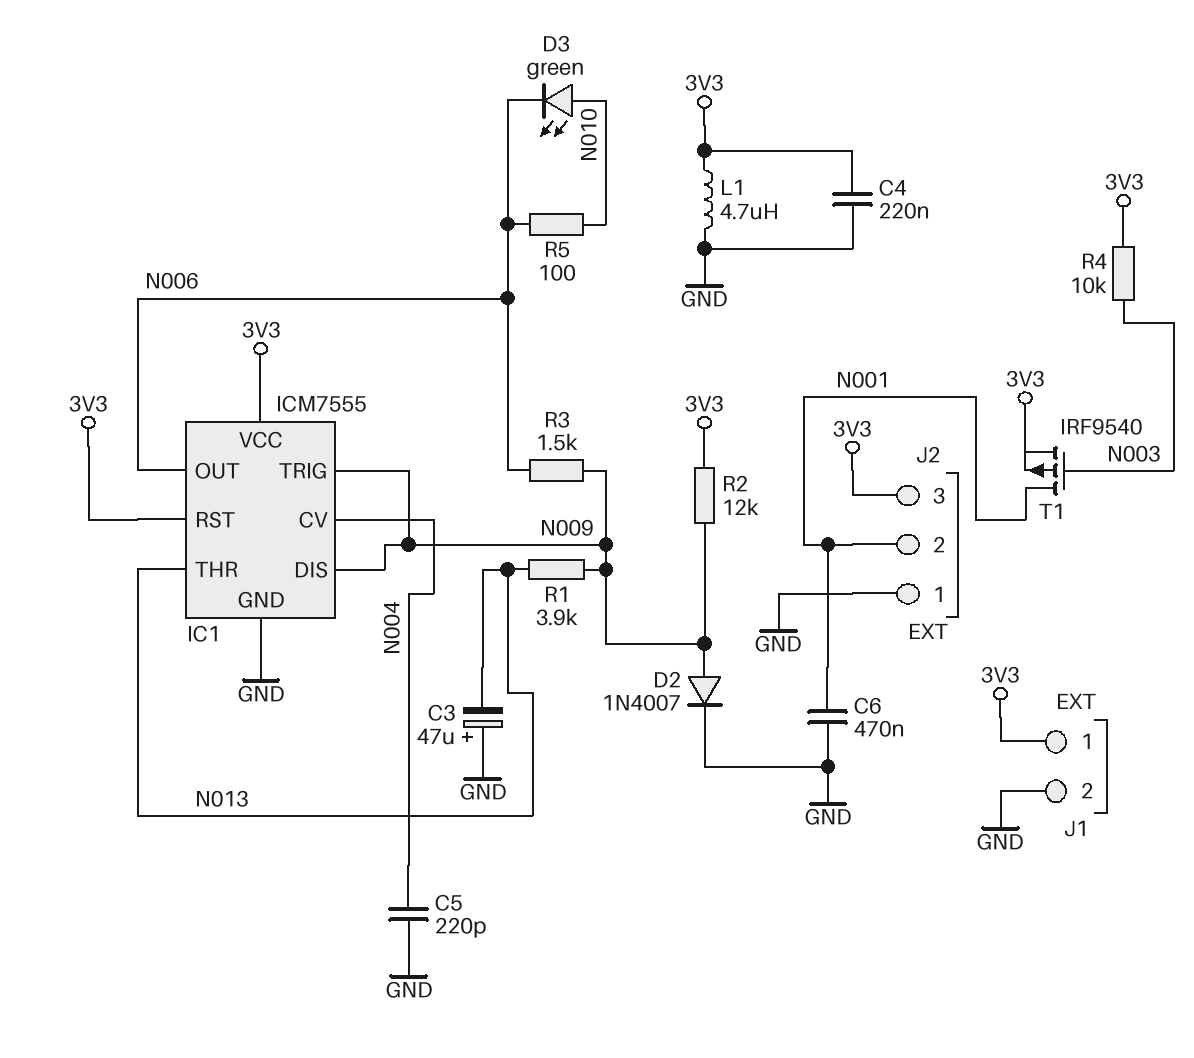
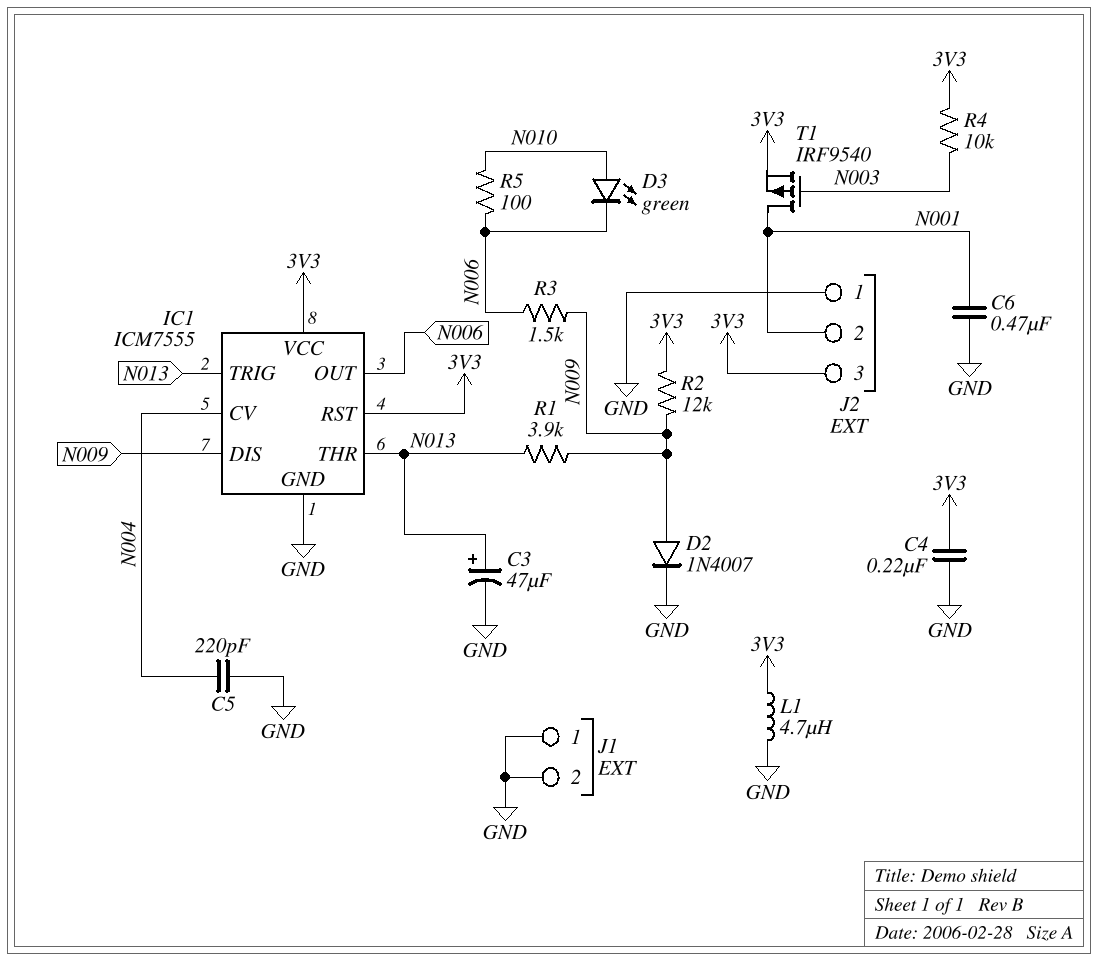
C3: 47uF (plus GND, minus N013) -> 47uF (plus N013, minus GND)
IC1 pin TRIG: N009 -> N013
J1 pin 1: 3V3 -> GND

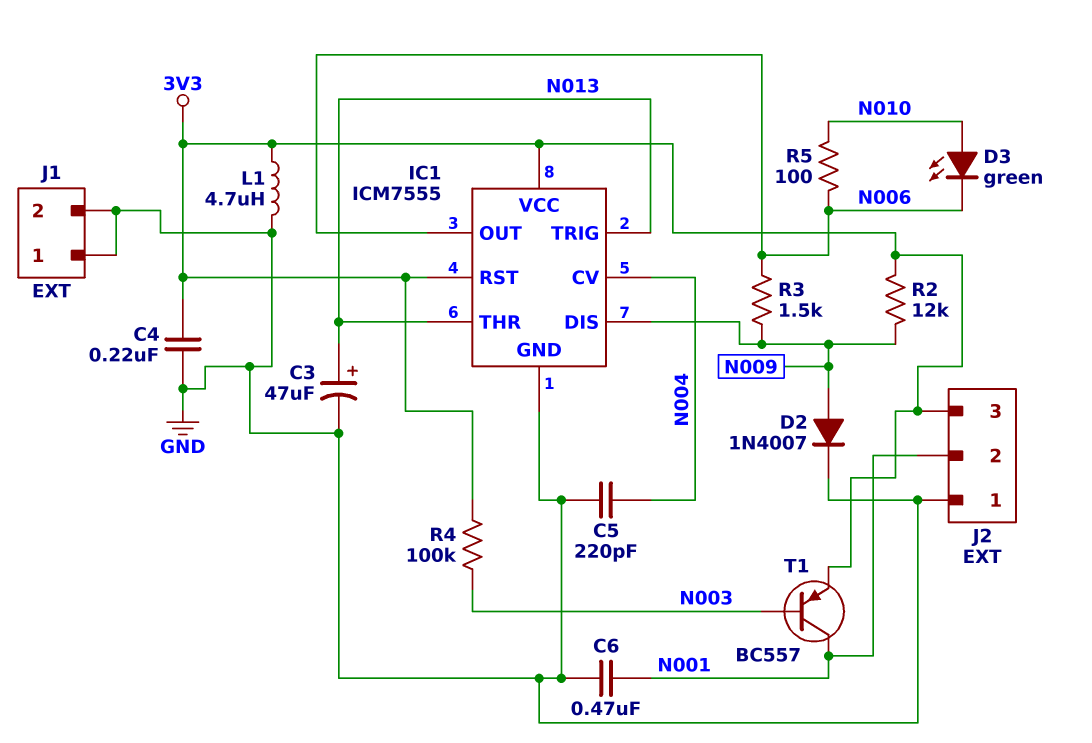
R1: 3.9k (N009, N013) -> none
R4: 10k (3V3, N003) -> 100k (3V3, N003)
T1: PMOS IRF9540 (G N003, D N001, S 3V3) -> PNP BC557 (B N003, C N001, E 3V3)

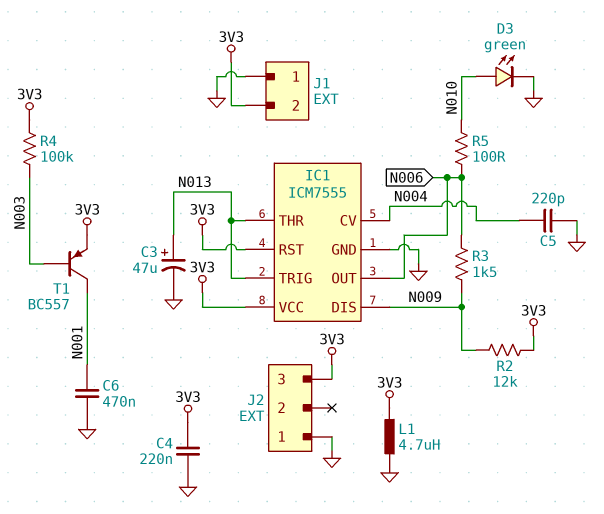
D2: diode 1N4007 (A N009, K GND) -> none
D3: LED green (A N010, K N006) -> LED green (A N010, K GND)
J1 pin 2: GND -> 3V3
J2 pin 2: N001 -> none

